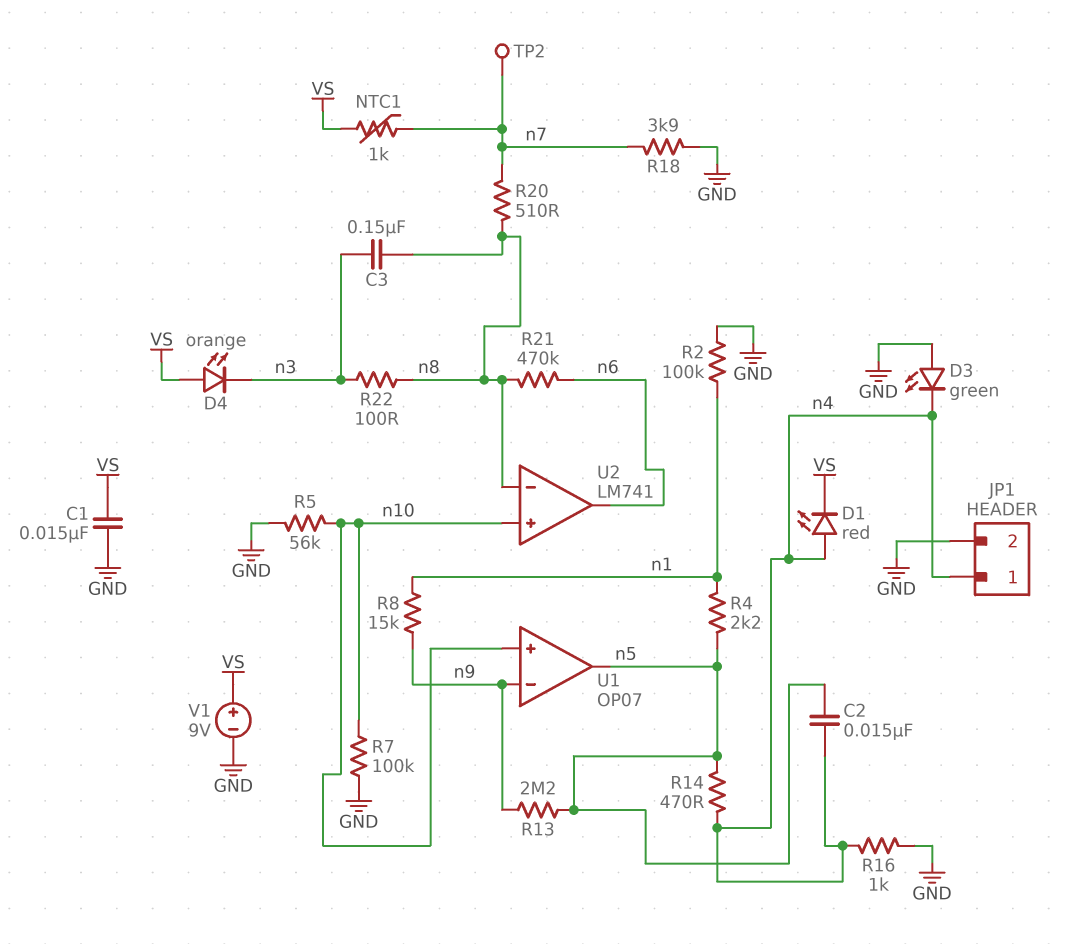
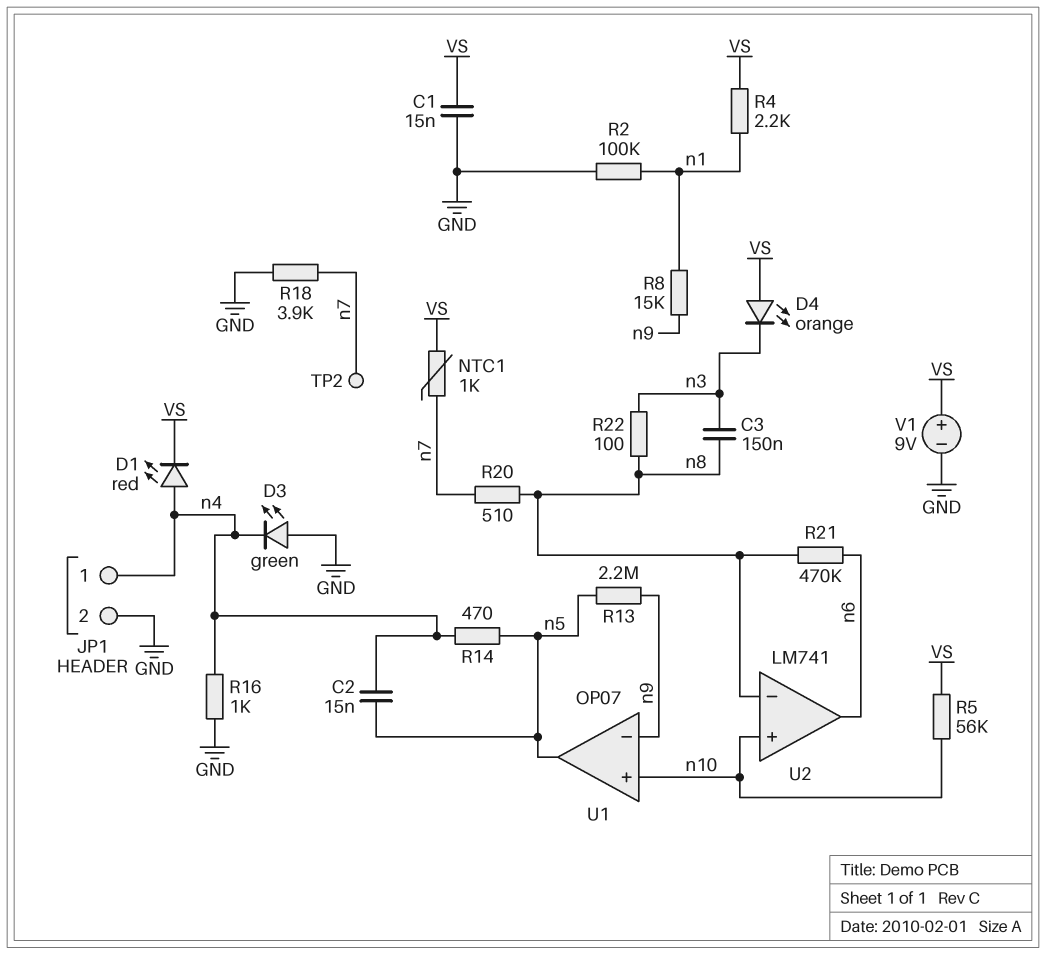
R4: 2.2k (n1, n5) -> 2.2k (VS, n1)
R5: 56k (GND, n10) -> 56k (VS, n10)
R7: 100k (GND, n10) -> none

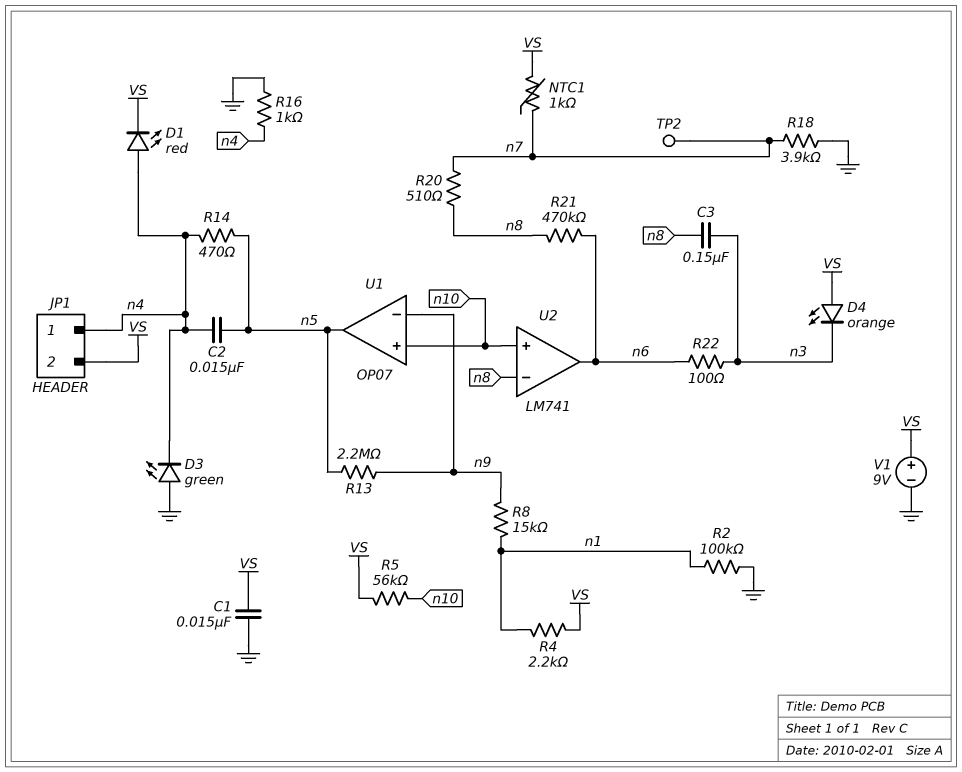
JP1 pin 2: GND -> VS
R22: 100 (n3, n8) -> 100 (n3, n6)

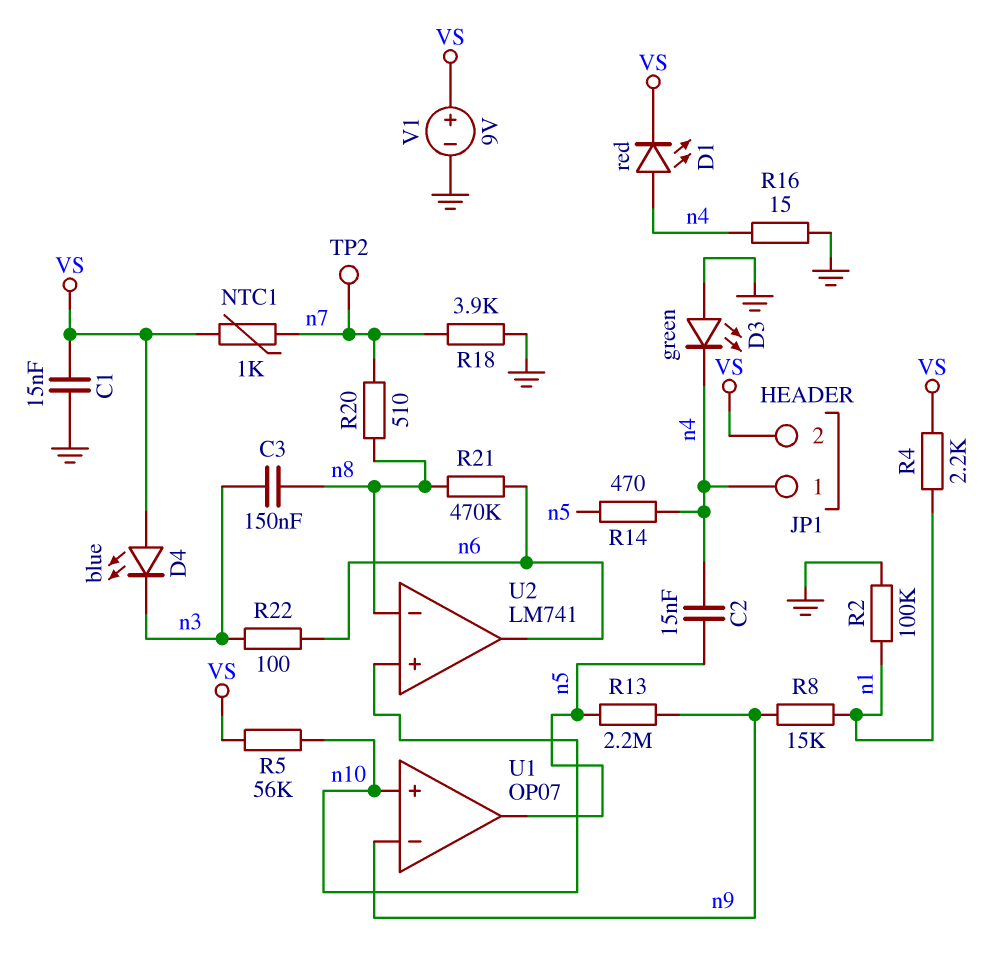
D4: LED orange (A VS, K n3) -> LED blue (A VS, K n3)
R16: 1k (GND, n4) -> 15 (GND, n4)

